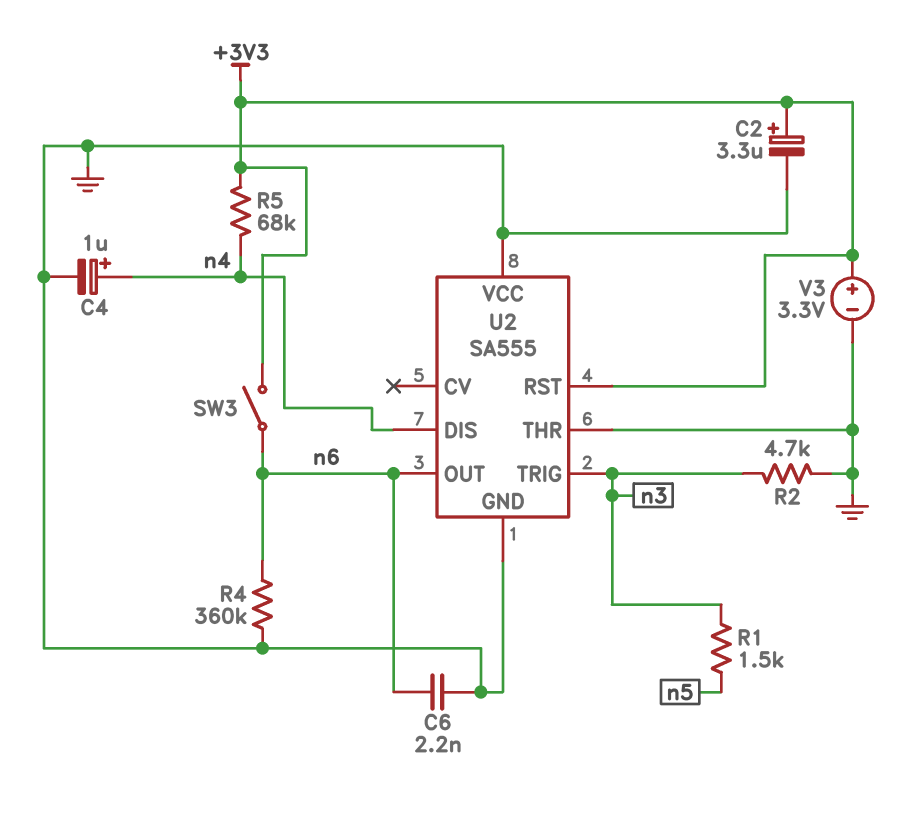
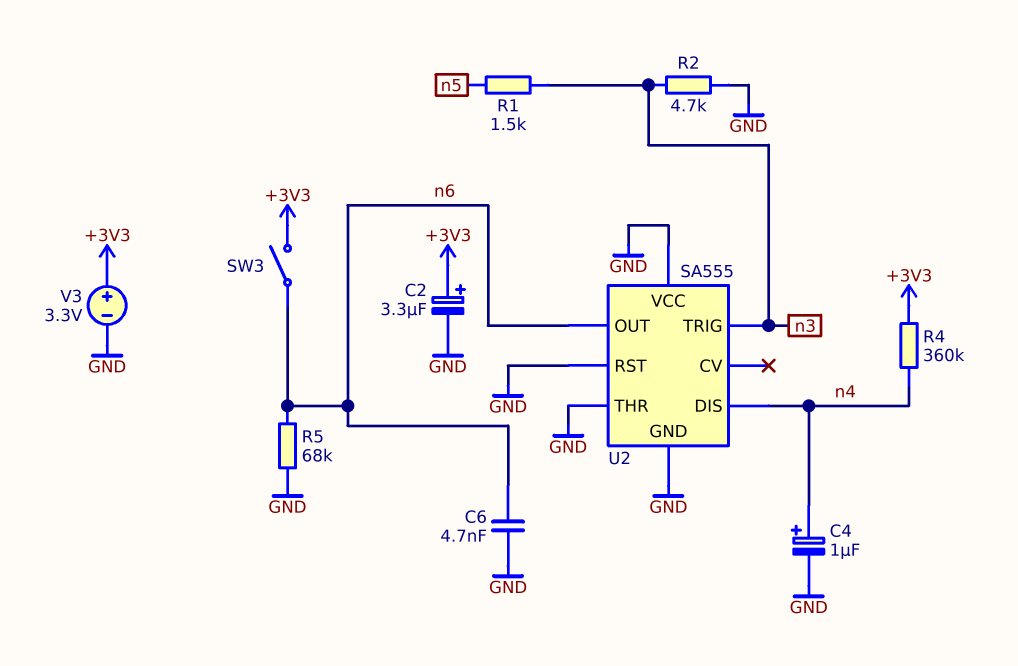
C6: 2.2nF (GND, n6) -> 4.7nF (GND, n6)
R4: 360k (GND, n6) -> 360k (+3V3, n4)
R5: 68k (+3V3, n4) -> 68k (GND, n6)
U2 pin RST: +3V3 -> GND

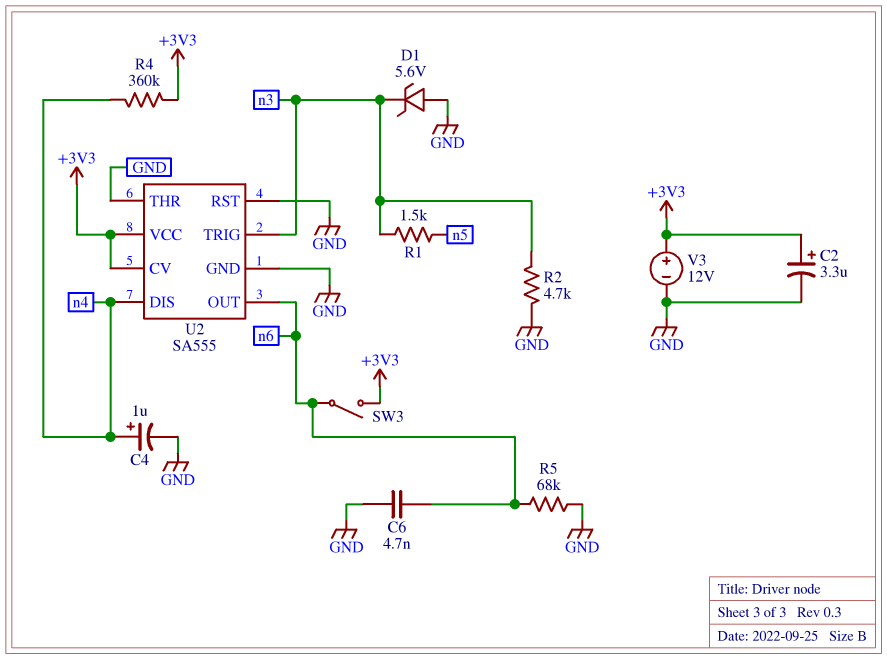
D1: none -> zener 5.6V (A GND, K n3)
U2 pin CV: none -> +3V3
U2 pin VCC: GND -> +3V3
V3: 3.3V (plus +3V3, minus GND) -> 12V (plus +3V3, minus GND)

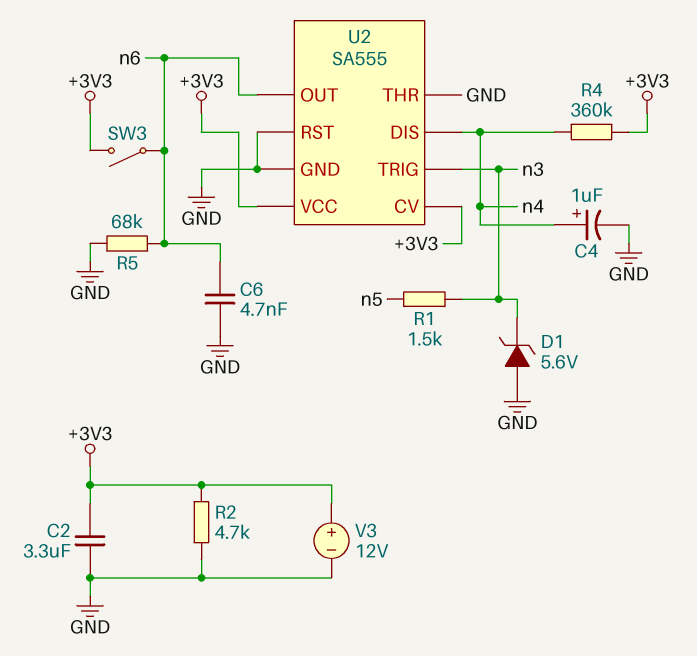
C2: 3.3uF (plus +3V3, minus GND) -> 3.3uF (+3V3, GND)
R2: 4.7k (GND, n3) -> 4.7k (+3V3, GND)

